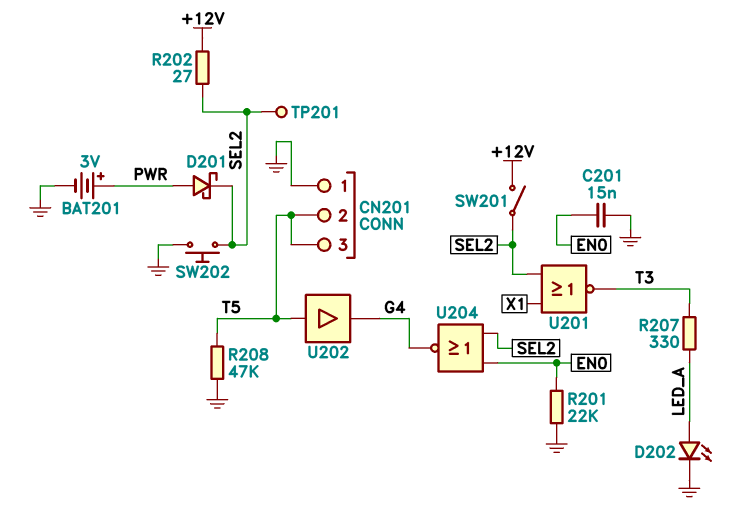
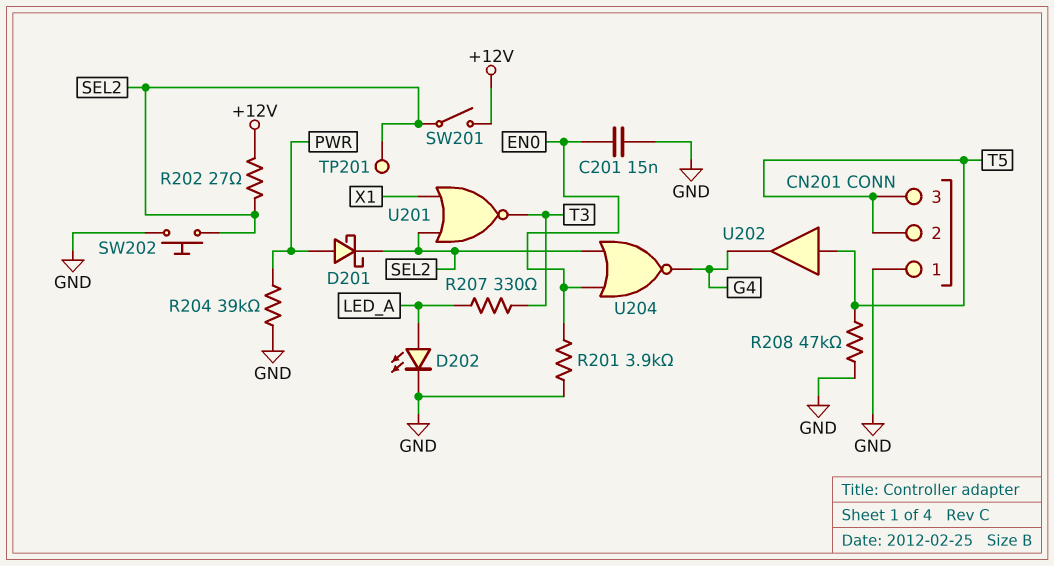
BAT201: 3V (plus PWR, minus GND) -> none
R201: 22k (EN0, GND) -> 3.9k (EN0, GND)
R204: none -> 39k (GND, PWR)

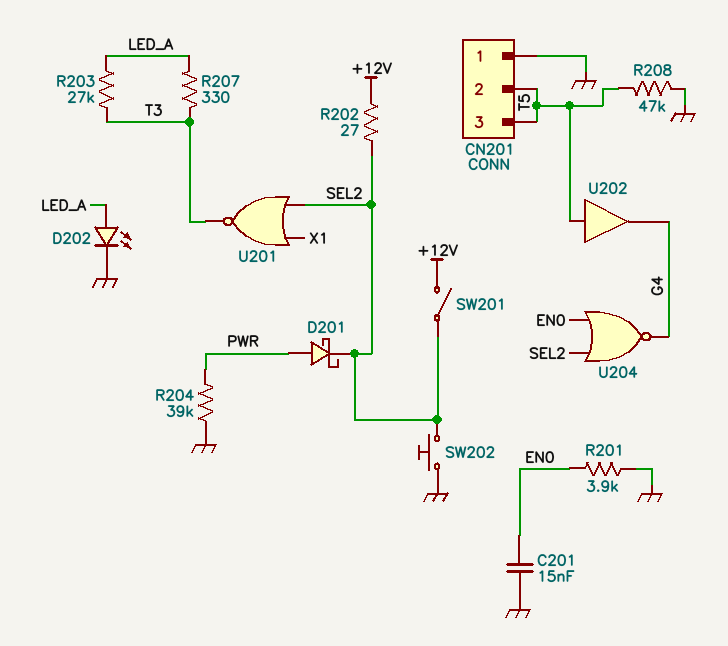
R203: none -> 27k (LED_A, T3)
TP201: test point (SEL2) -> none

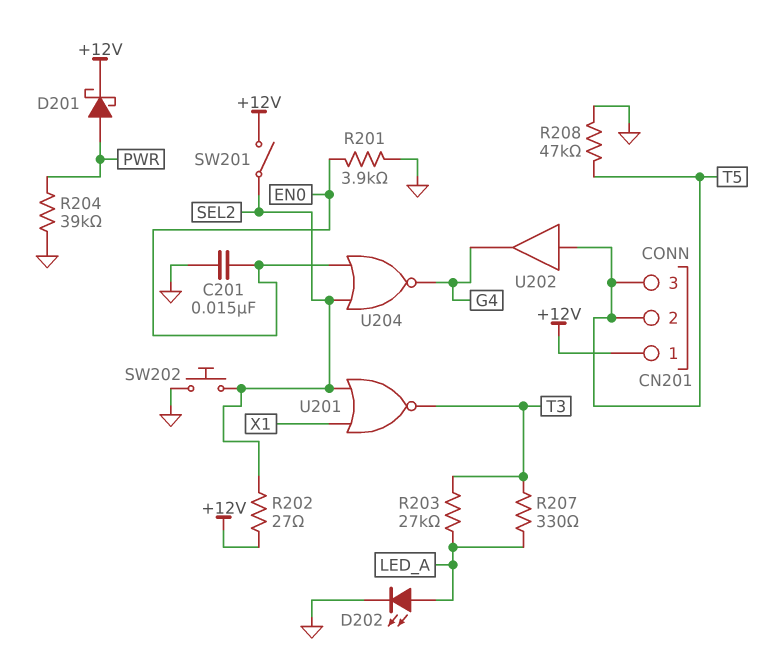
CN201 pin 1: GND -> +12V
D201: schottky (A PWR, K SEL2) -> schottky (A PWR, K +12V)

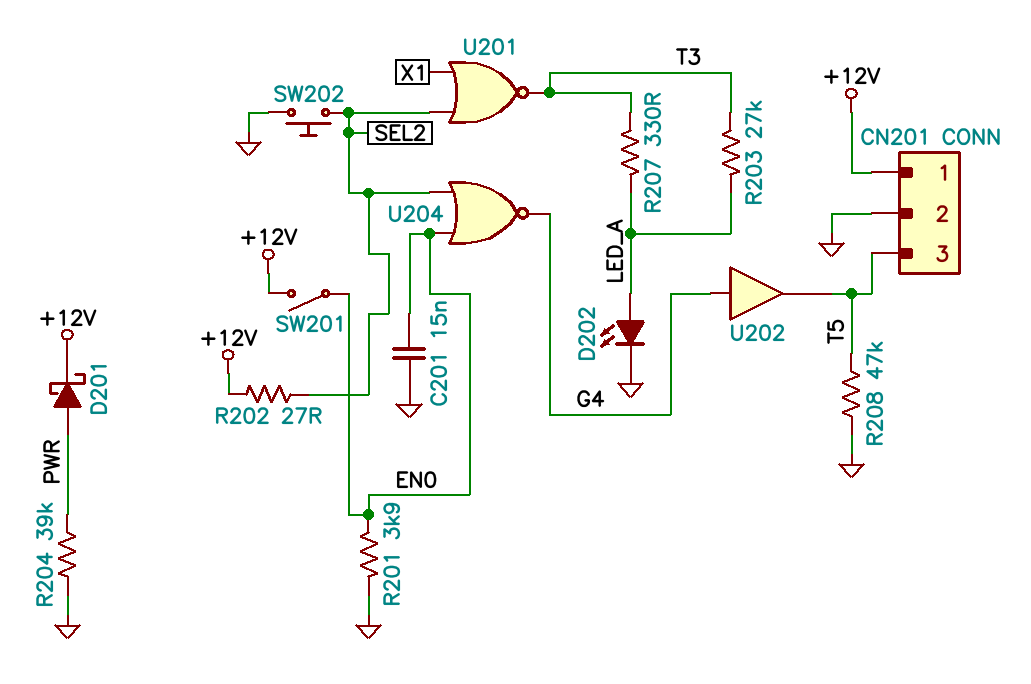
CN201 pin 2: T5 -> GND
SW201: switch (+12V, SEL2) -> switch (+12V, EN0)
U202: buffer (in T5, out G4) -> buffer (in G4, out T5)

